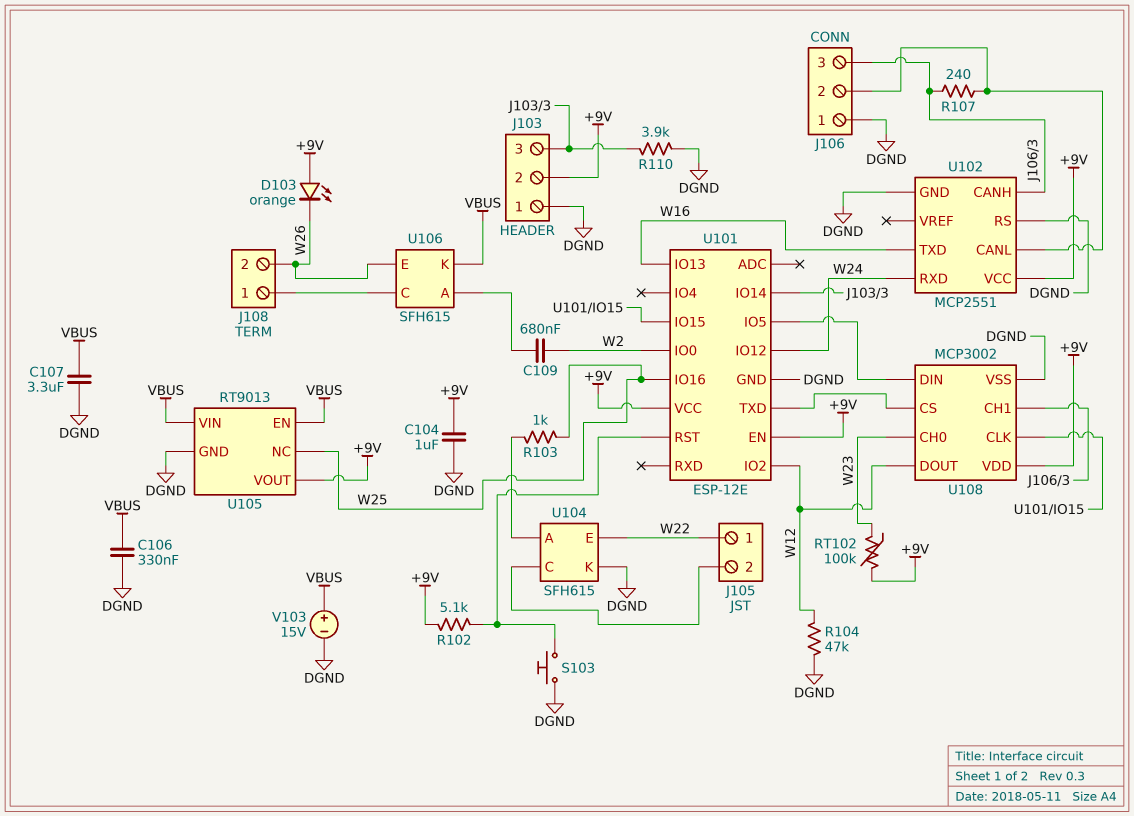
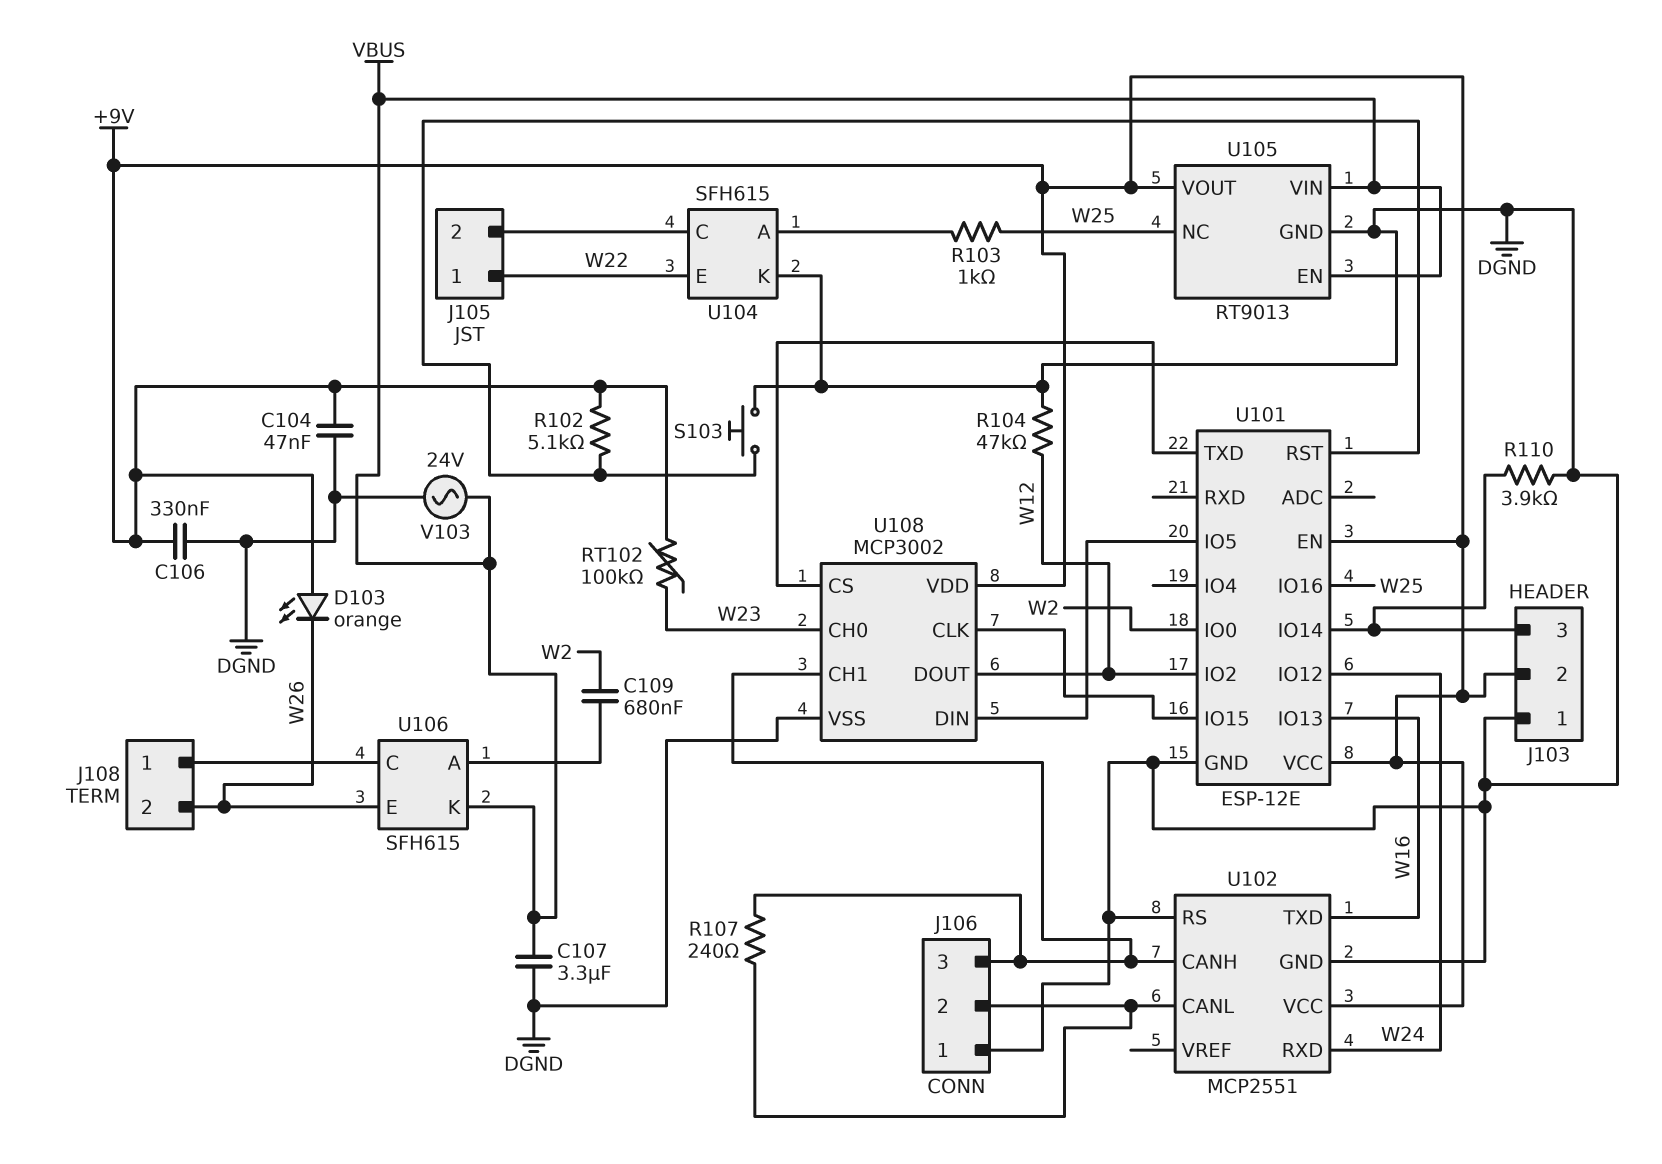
C104: 1uF (+9V, DGND) -> 47nF (+9V, DGND)
C106: 330nF (DGND, VBUS) -> 330nF (+9V, DGND)
V103: 15V (plus VBUS, minus DGND) -> AC 24V (DGND, VBUS)

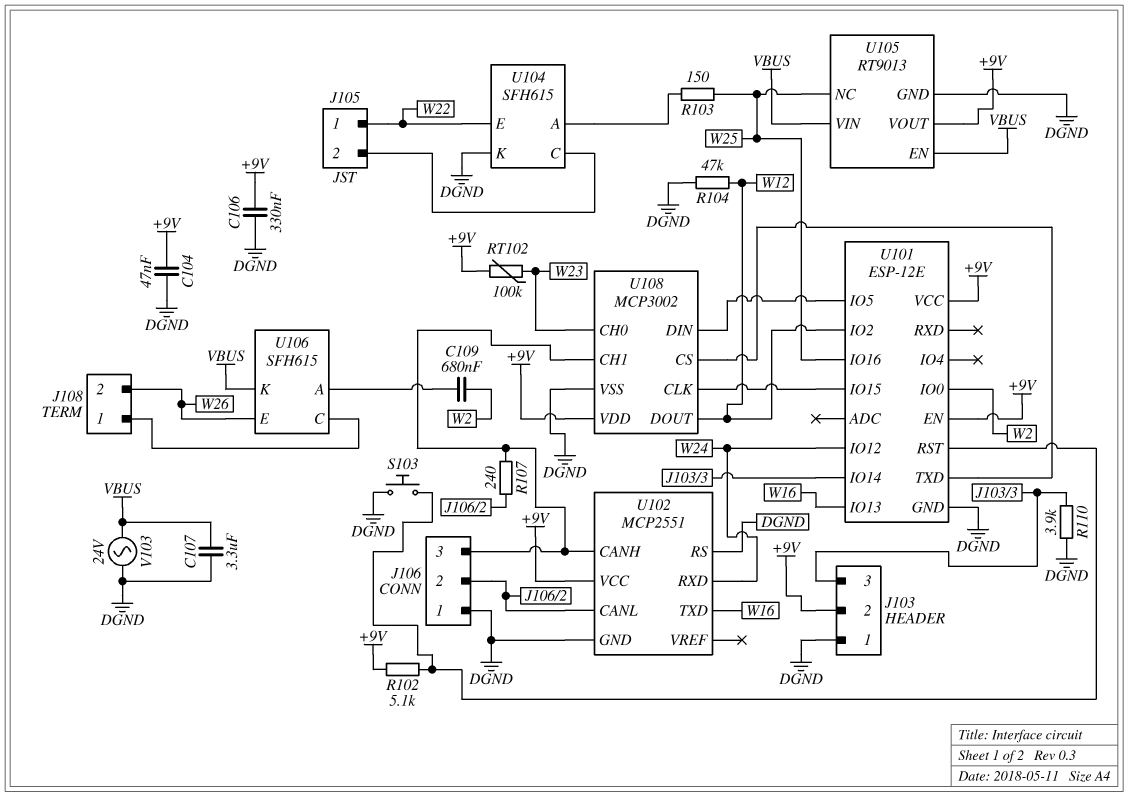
D103: LED orange (A +9V, K W26) -> none
R103: 1k (U104/A, W25) -> 150 (U104/A, W25)

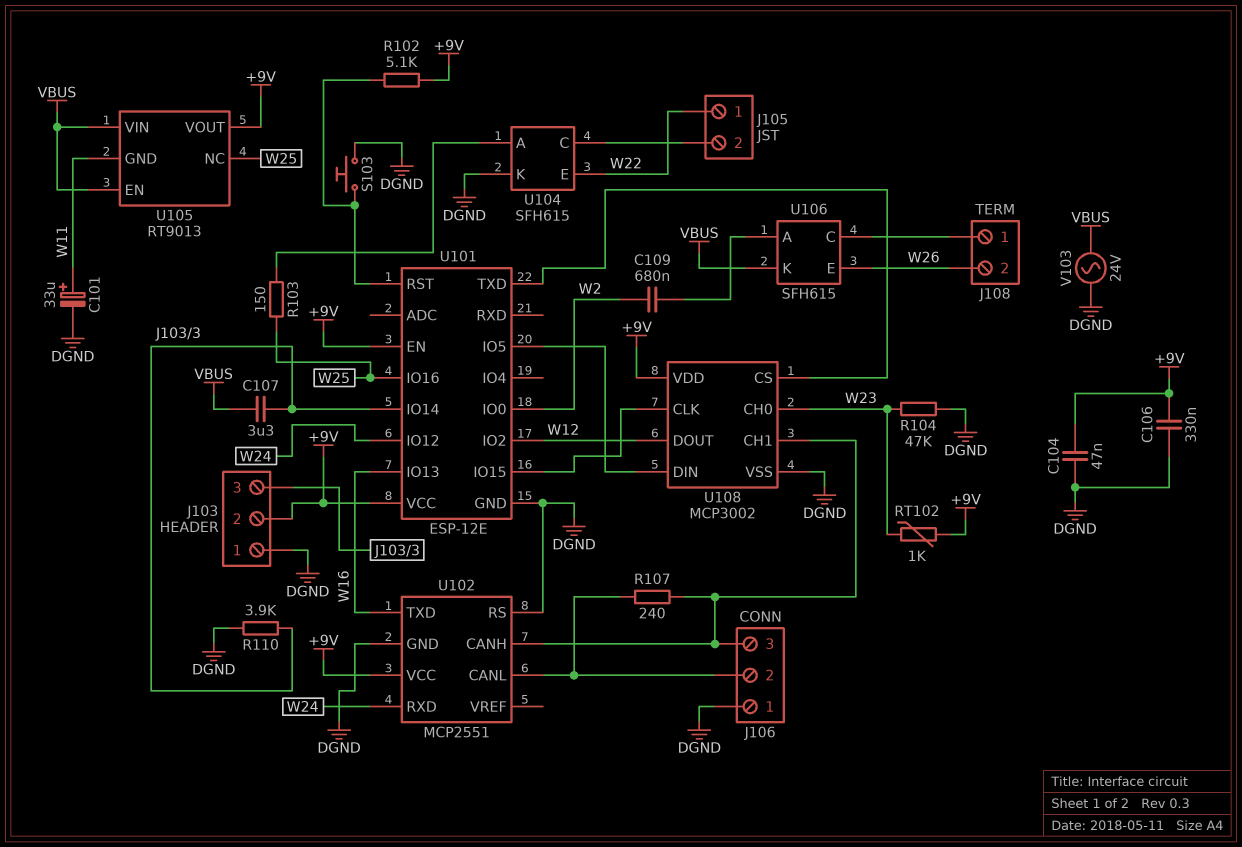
C101: none -> 33uF (plus W11, minus DGND)
C107: 3.3uF (DGND, VBUS) -> 3.3uF (J103/3, VBUS)
R104: 47k (DGND, W12) -> 47k (DGND, W23)
RT102: 100k (+9V, W23) -> 1k (+9V, W23)
U105 pin GND: DGND -> W11

